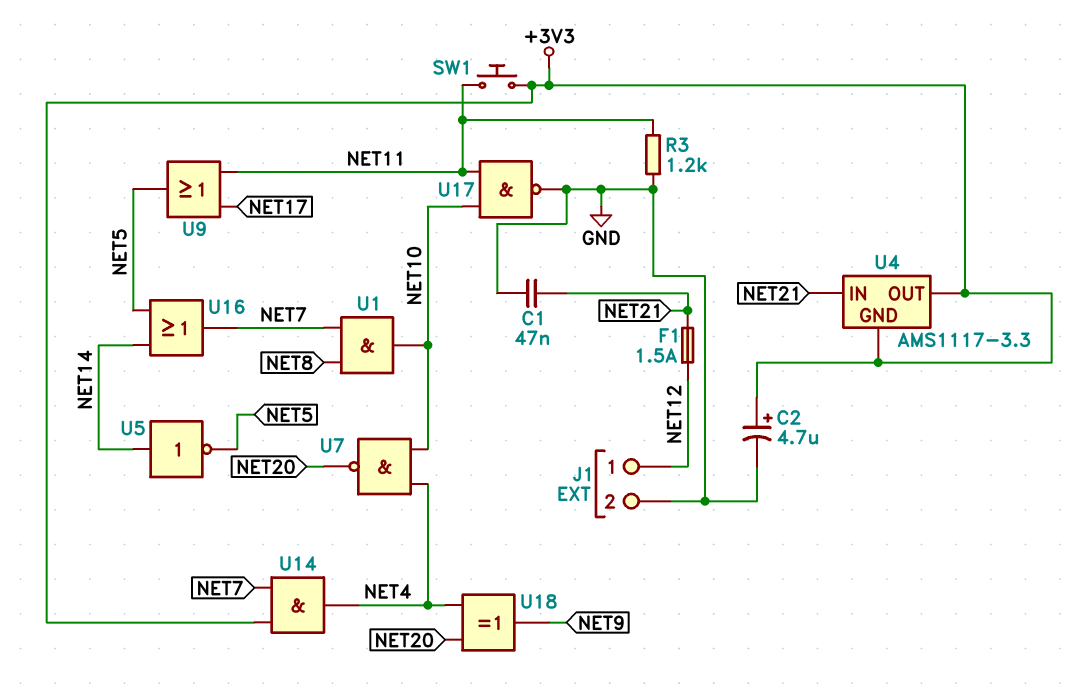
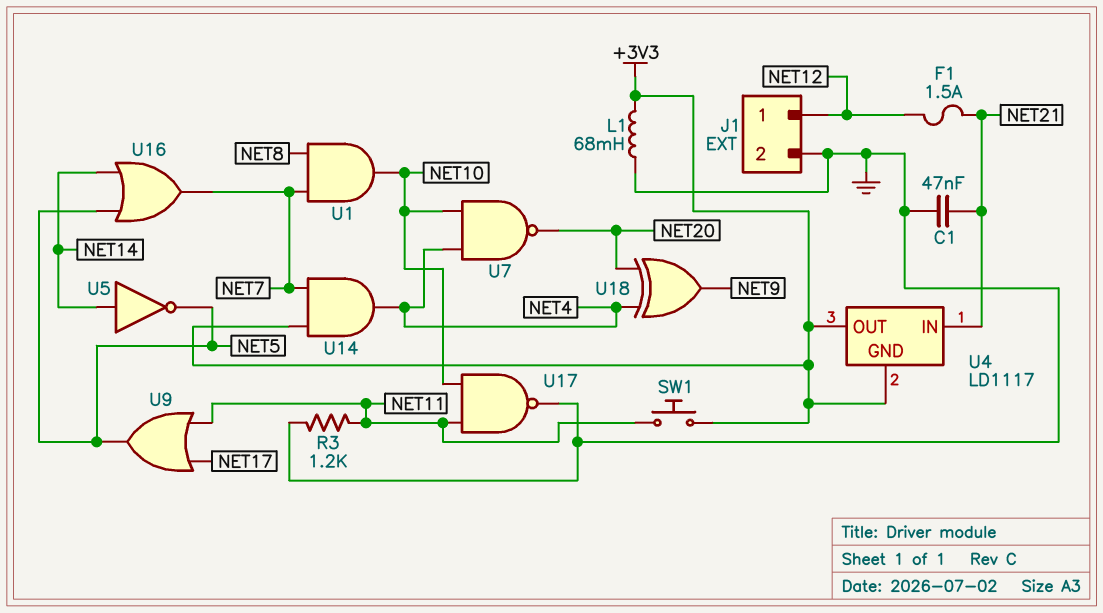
C2: 4.7uF (plus +3V3, minus GND) -> none
L1: none -> 68mH (+3V3, GND)
U4: AMS1117-3.3 -> LD1117

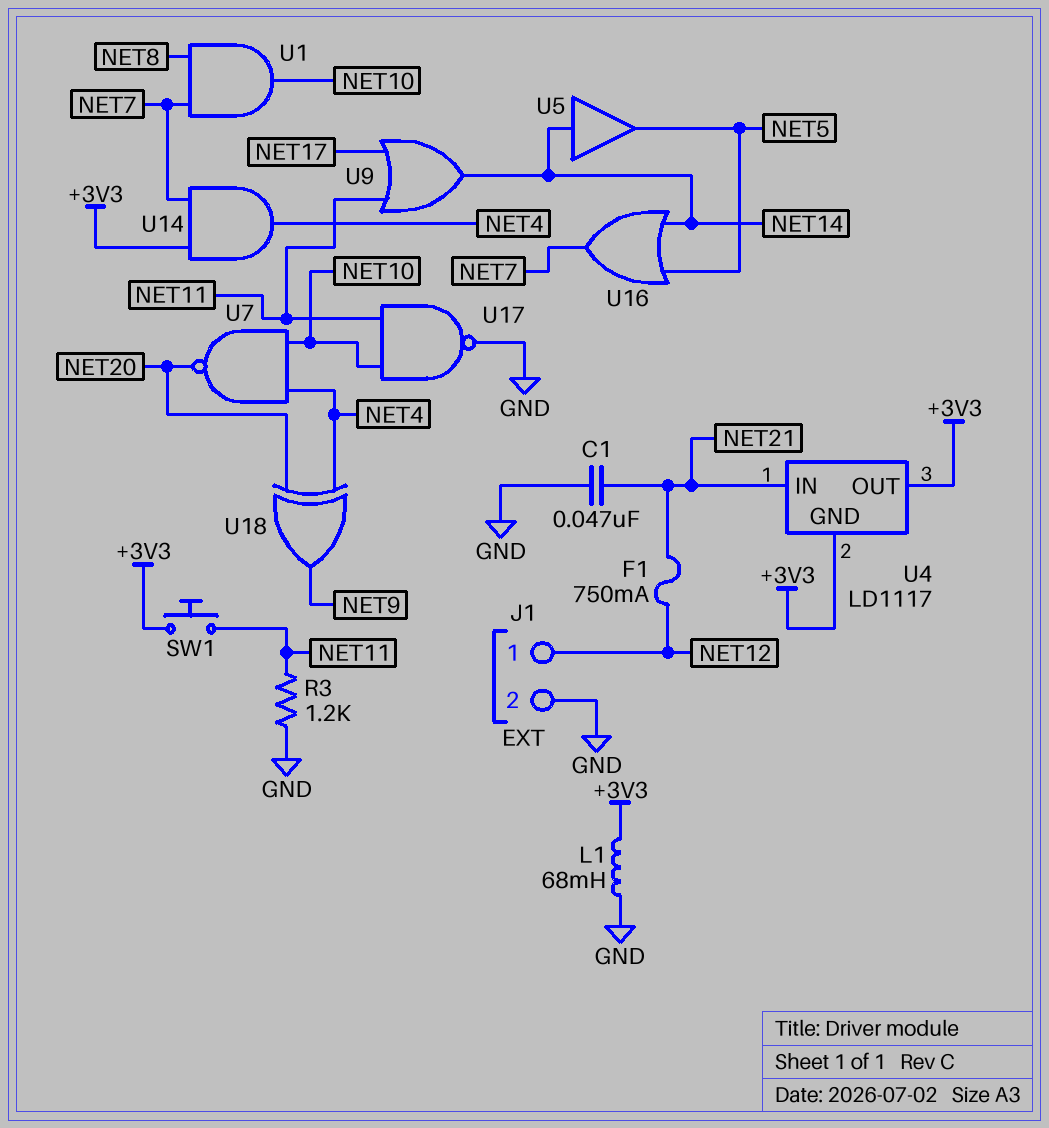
F1: 1.5A (NET12, NET21) -> 750mA (NET12, NET21)
U5: NOT (in NET14, out NET5) -> buffer (in NET14, out NET5)
U9: OR (in NET11, in NET17, out NET5) -> OR (in NET11, in NET17, out NET14)

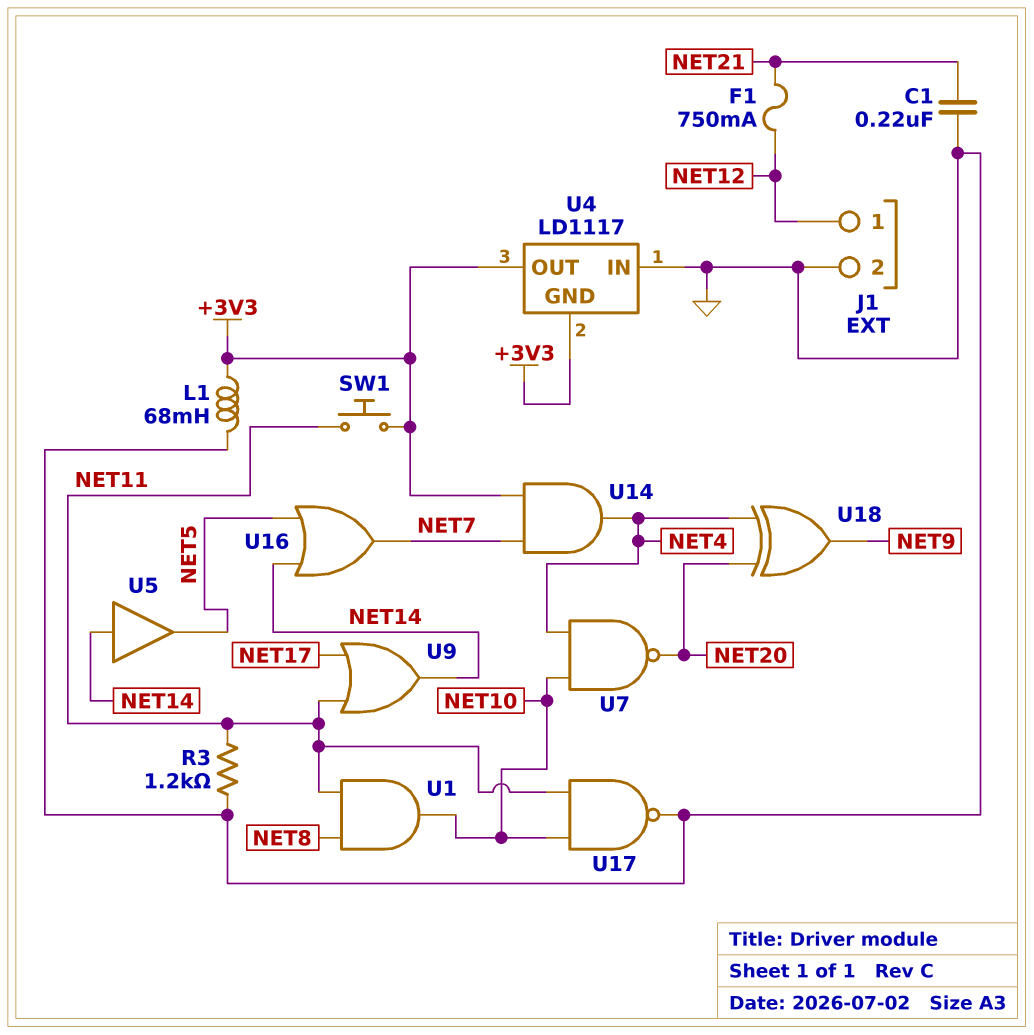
C1: 47nF (GND, NET21) -> 220nF (GND, NET21)
U1: AND (in NET7, in NET8, out NET10) -> AND (in NET8, in NET11, out NET10)
U4 pin IN: NET21 -> GND

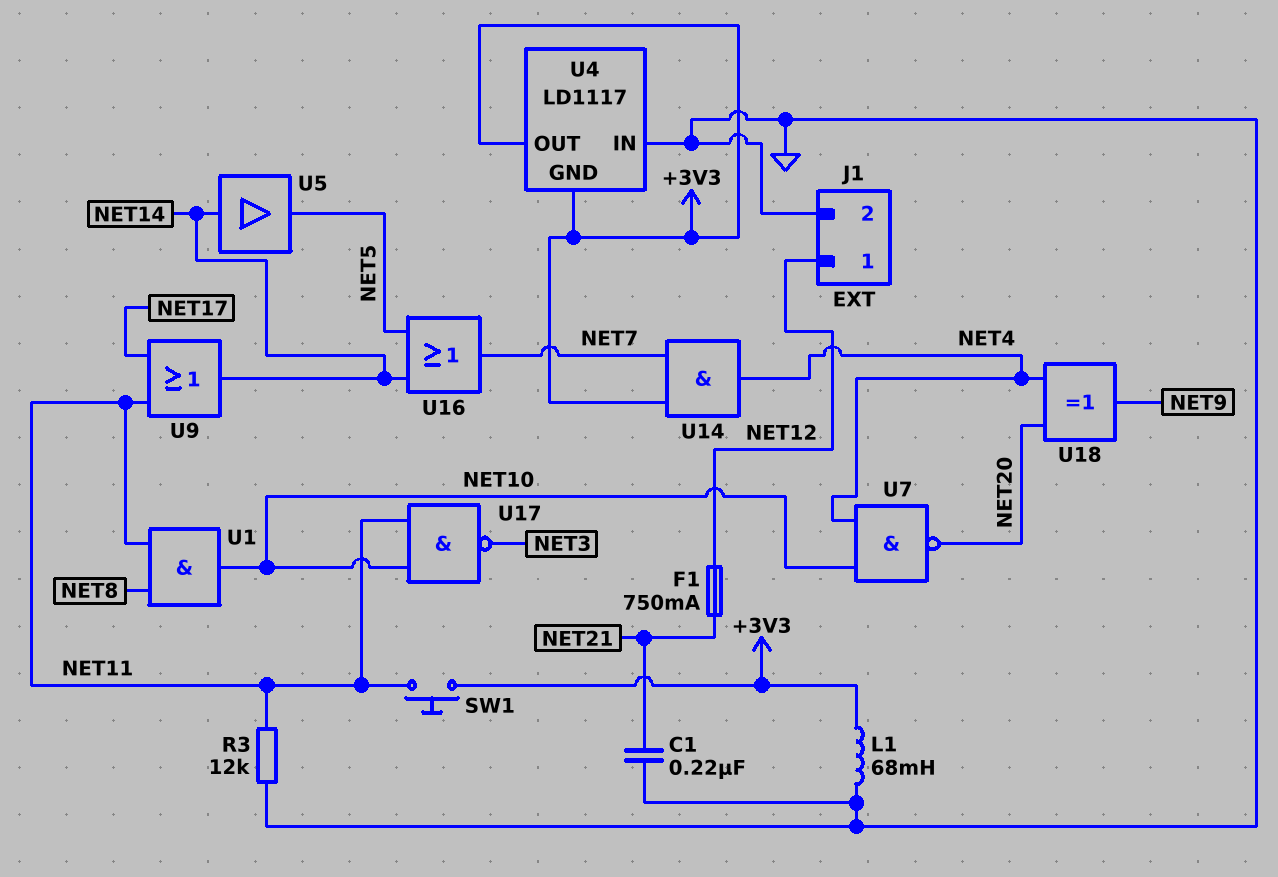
R3: 1.2k (GND, NET11) -> 12k (GND, NET11)
U17: NAND (in NET10, in NET11, out GND) -> NAND (in NET10, in NET11, out NET3)

